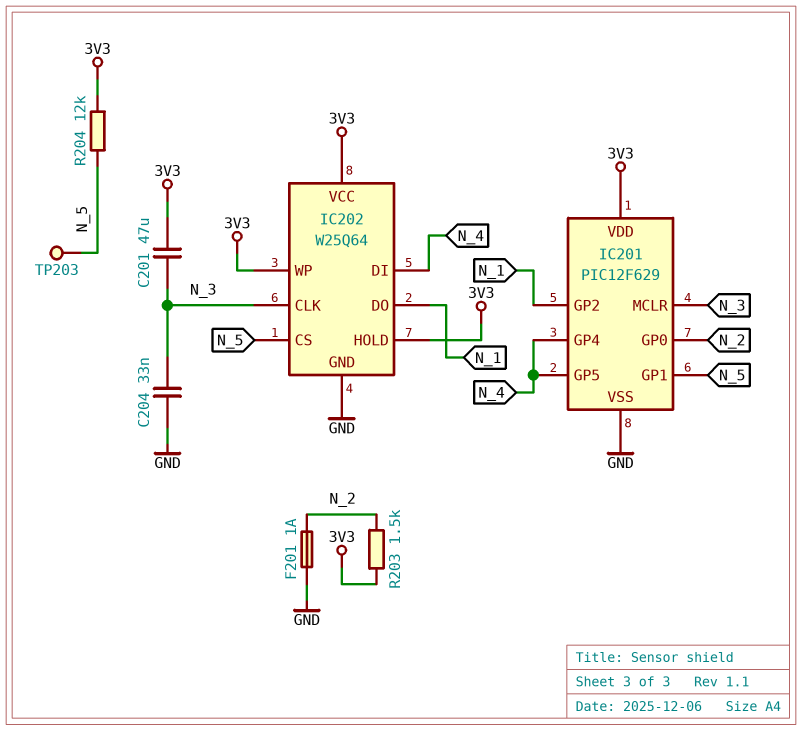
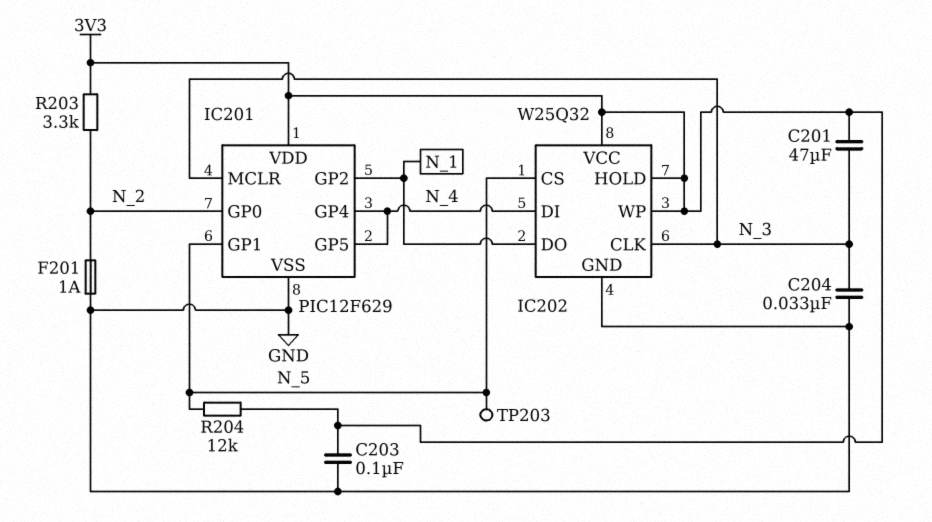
C203: none -> 100nF (3V3, GND)
IC202: W25Q64 -> W25Q32
R203: 1.5k (3V3, N_2) -> 3.3k (3V3, N_2)

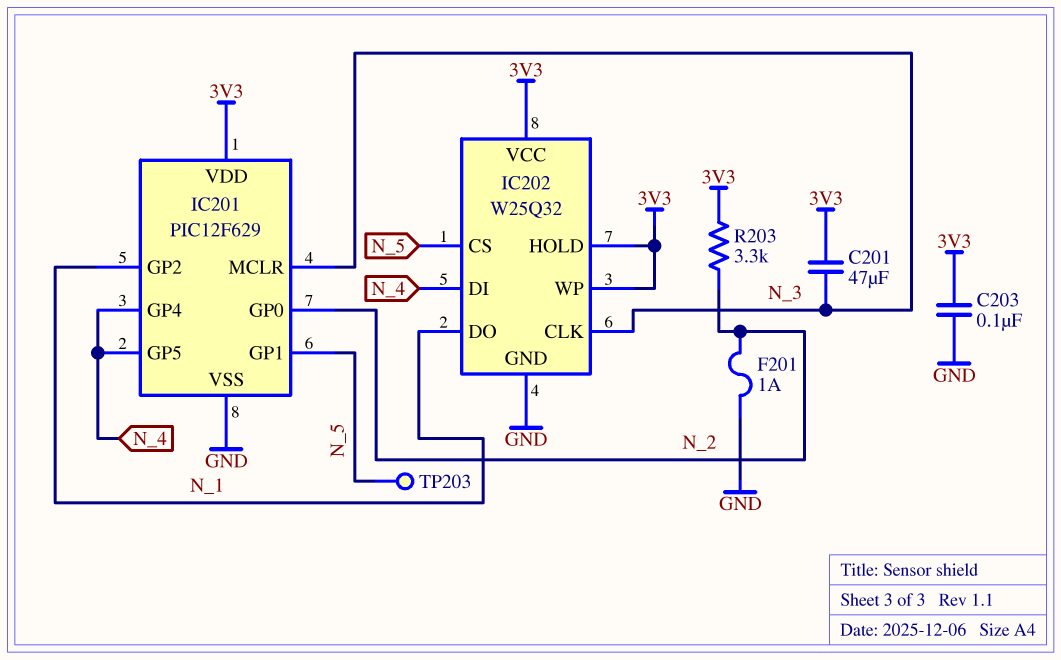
C204: 33nF (GND, N_3) -> none
R204: 12k (3V3, N_5) -> none

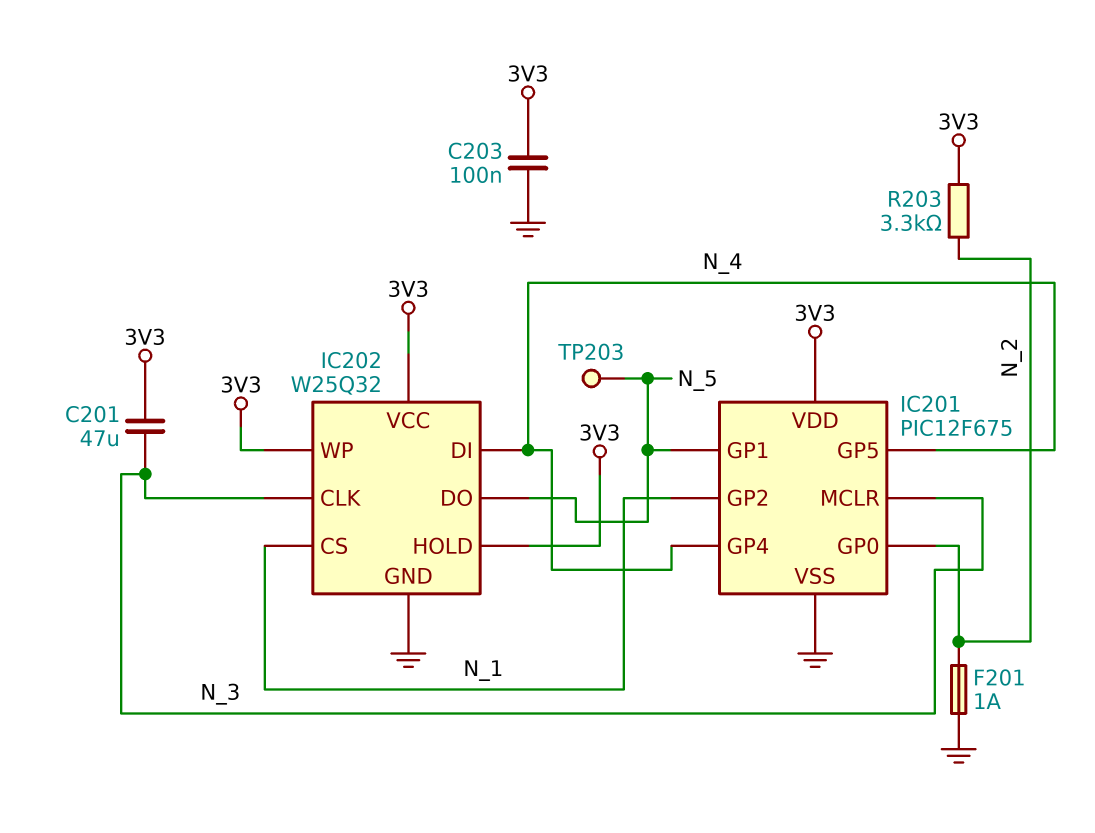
IC201: PIC12F629 -> PIC12F675
IC202 pin CS: N_5 -> N_1
IC202 pin DO: N_1 -> N_5

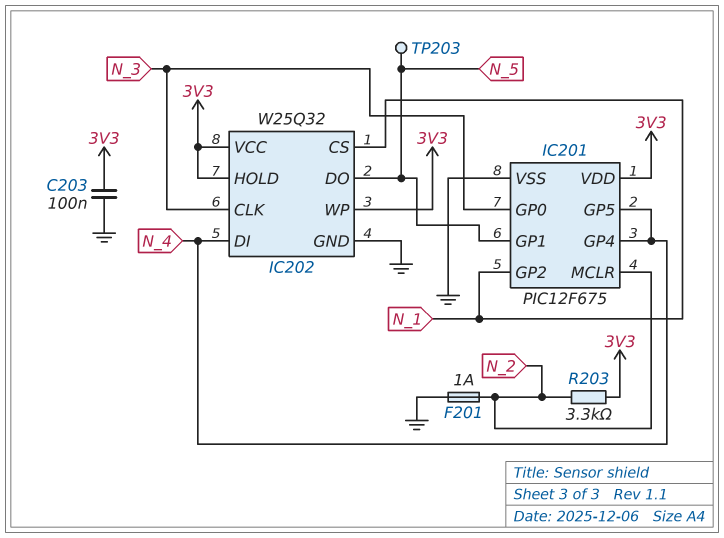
C201: 47uF (3V3, N_3) -> none
IC201 pin GP0: N_2 -> N_3
IC201 pin MCLR: N_3 -> N_2

